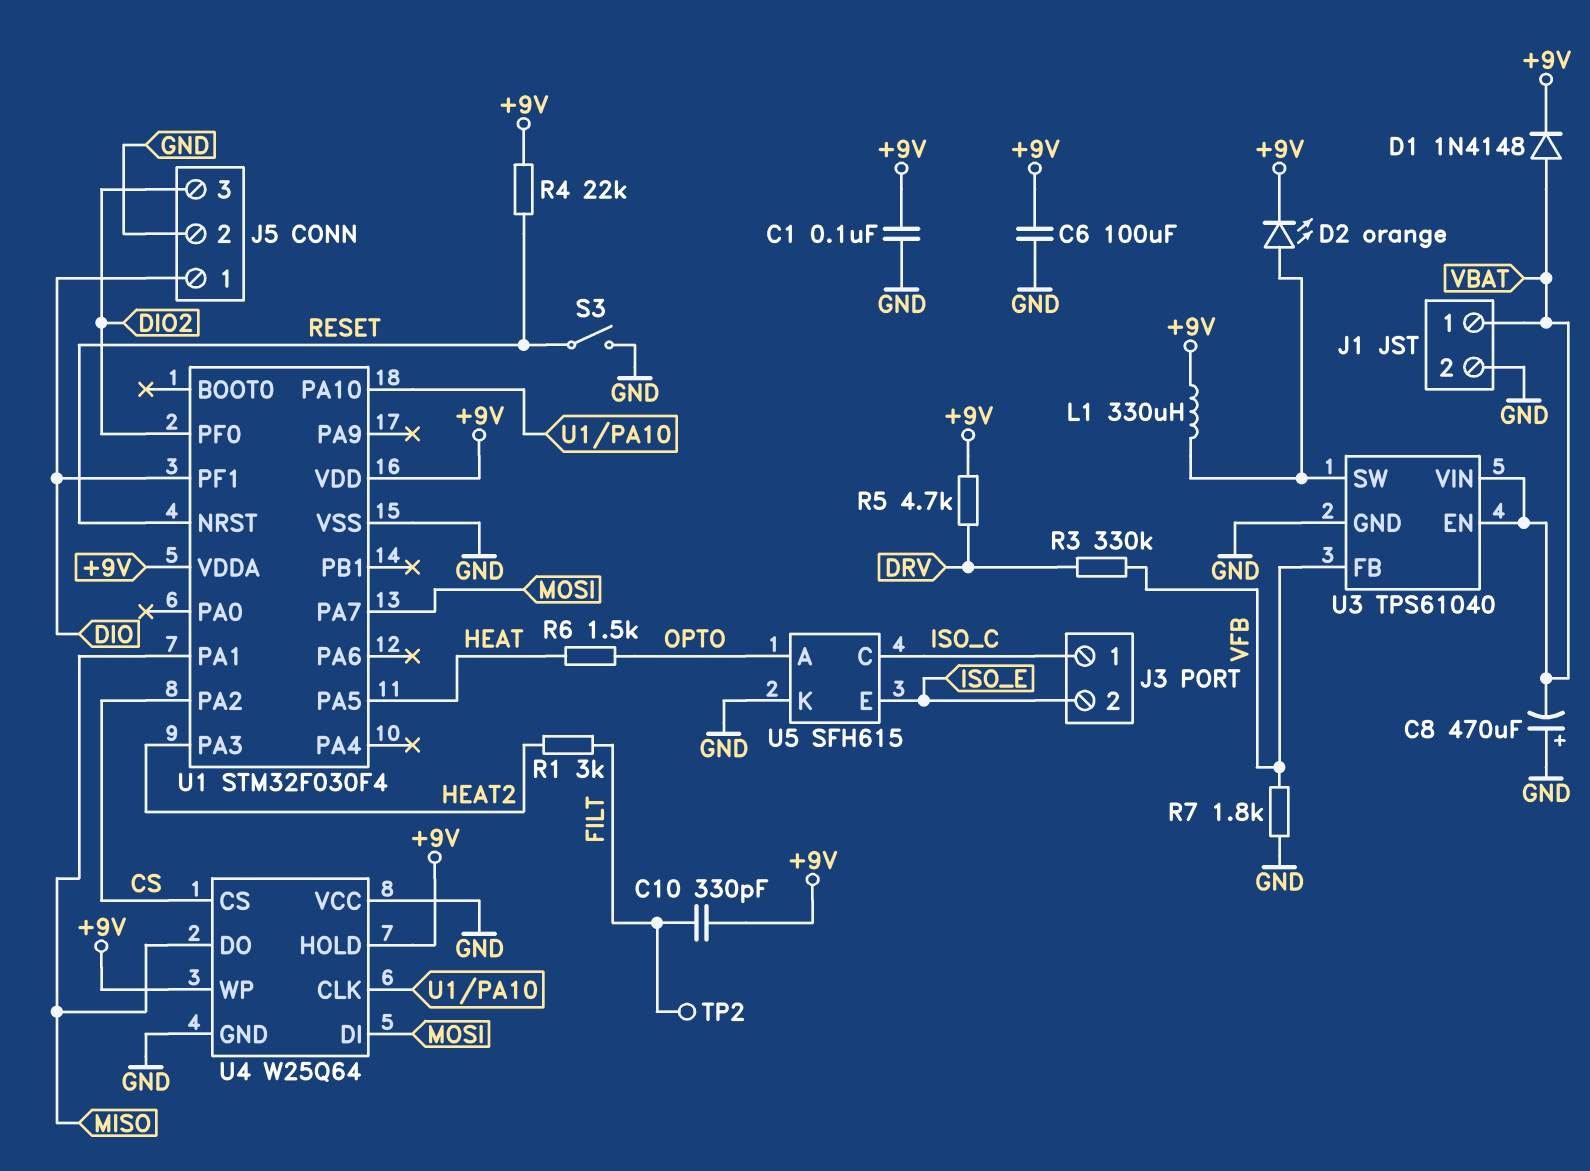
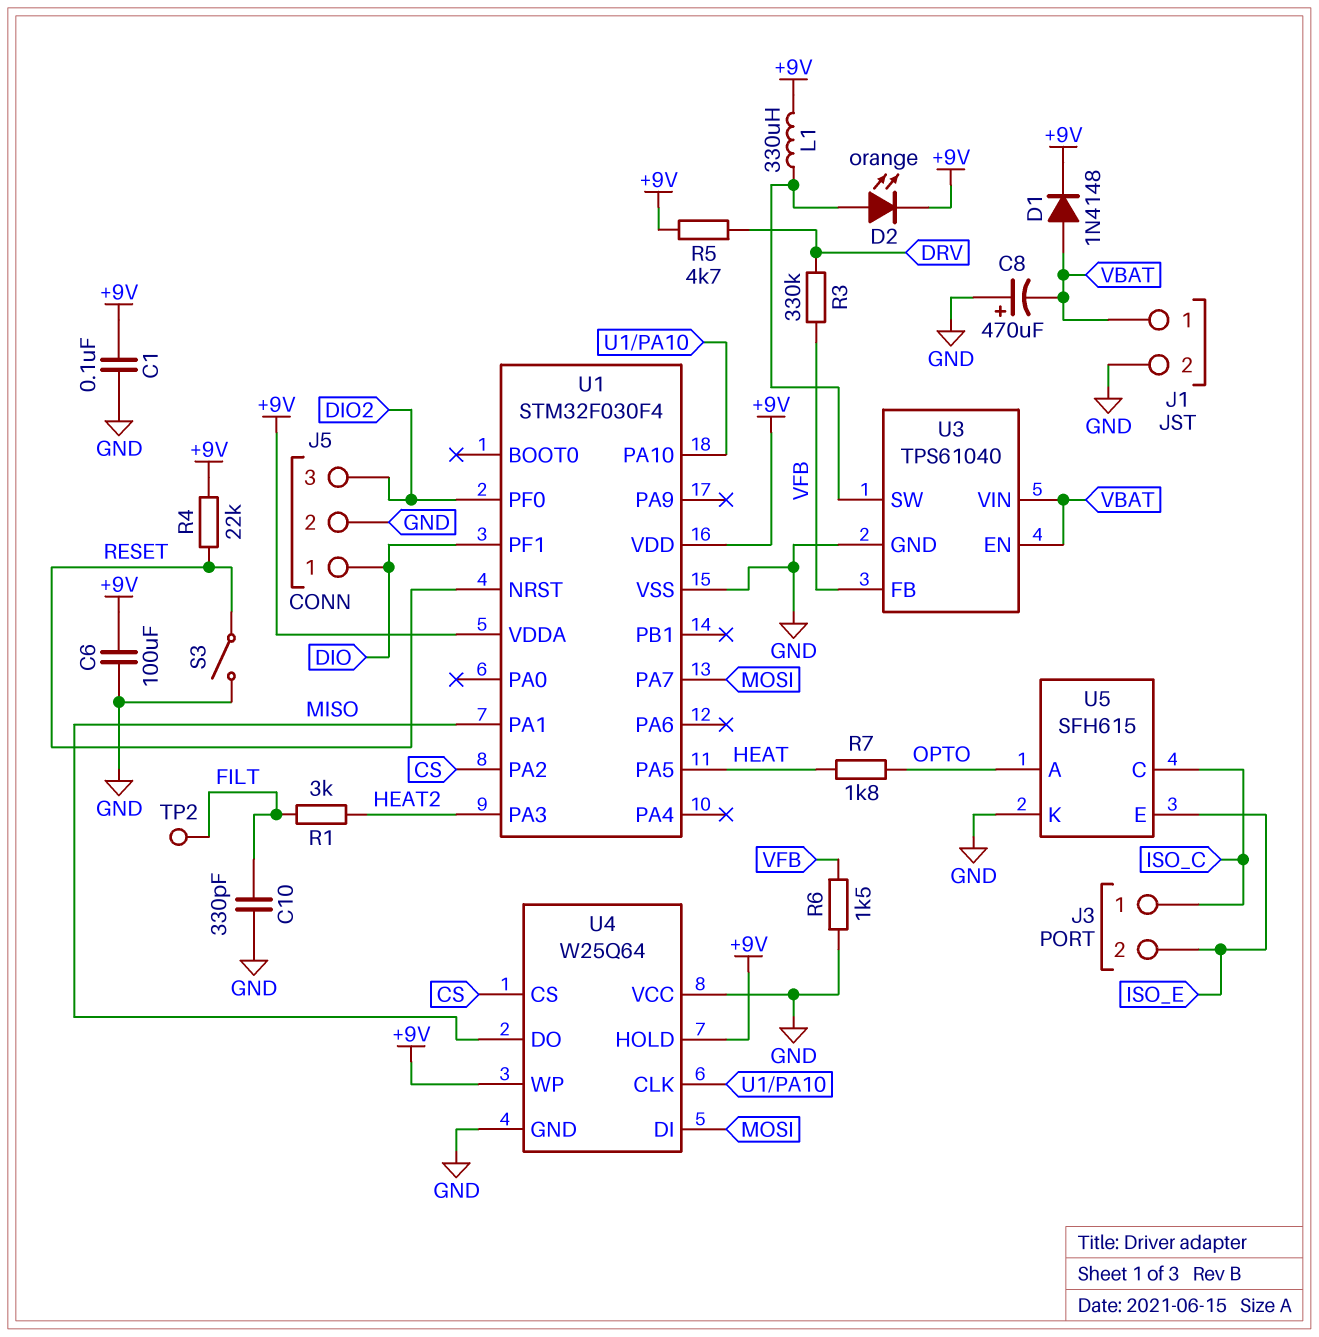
C10: 330pF (+9V, FILT) -> 330pF (FILT, GND)
R6: 1.5k (HEAT, OPTO) -> 1.5k (GND, VFB)
R7: 1.8k (GND, VFB) -> 1.8k (HEAT, OPTO)

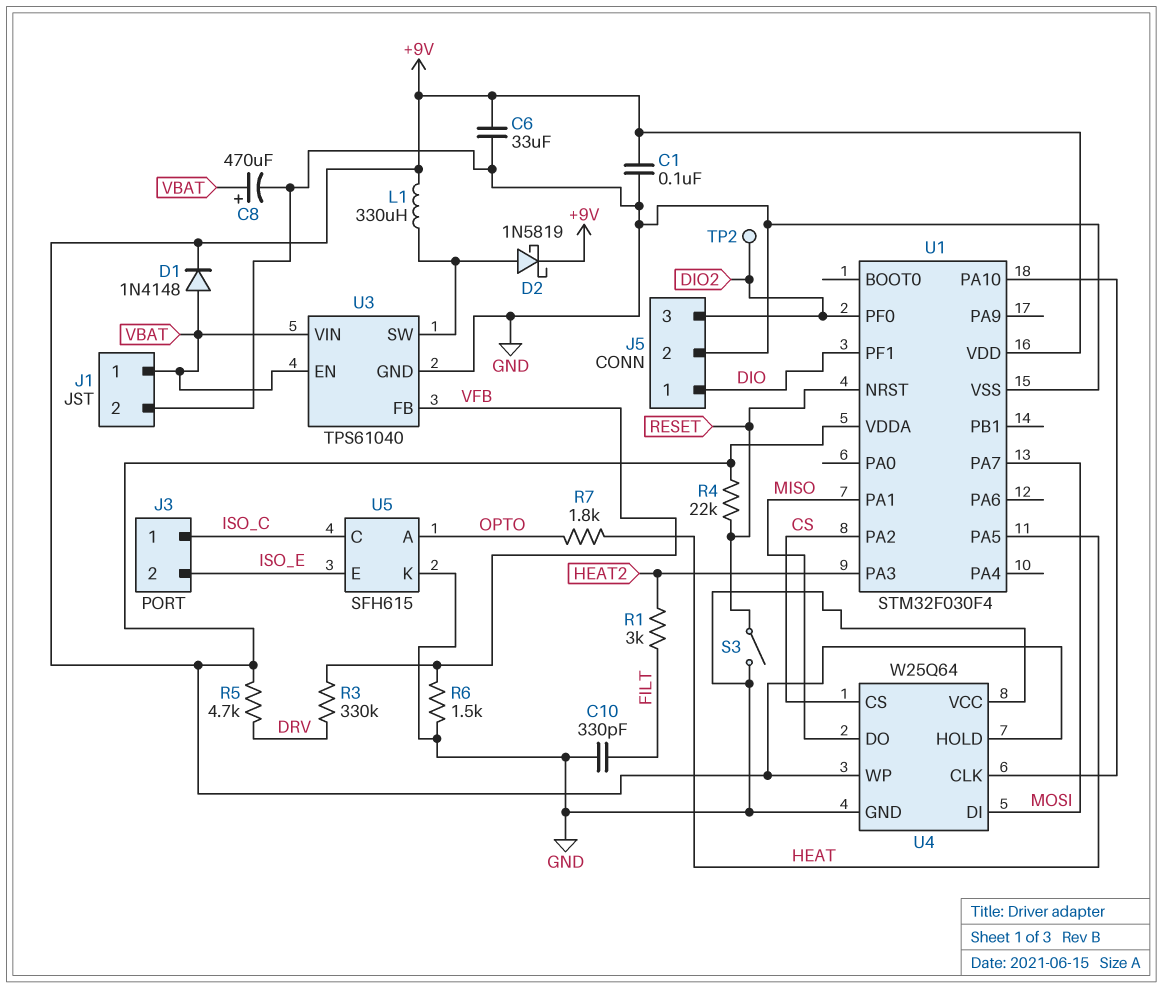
C6: 100uF (+9V, GND) -> 33uF (+9V, GND)
C8: 470uF (plus GND, minus VBAT) -> 470uF (plus VBAT, minus GND)
D2: LED orange (A U3/SW, K +9V) -> schottky 1N5819 (A U3/SW, K +9V)
TP2: test point (FILT) -> test point (DIO2)

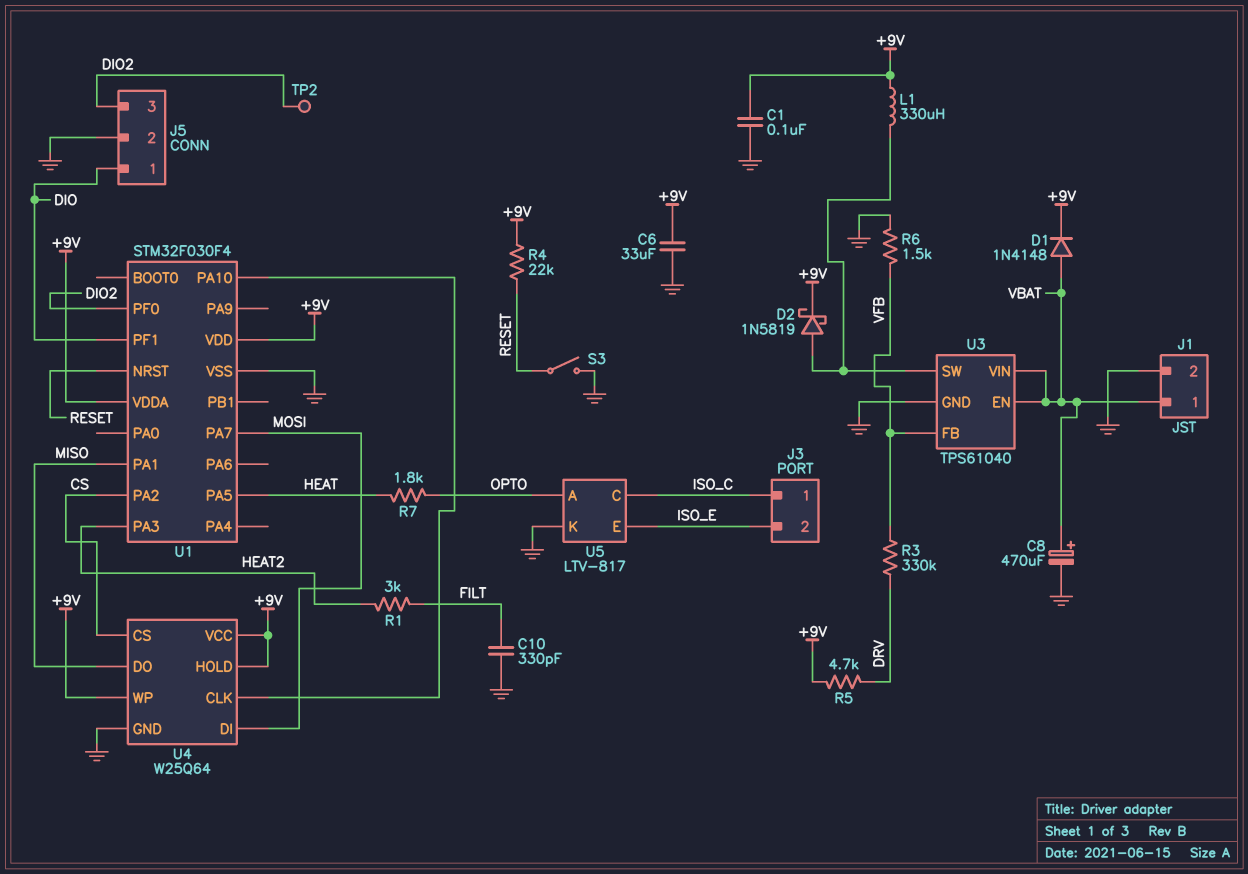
U4 pin VCC: GND -> +9V
U5: SFH615 -> LTV-817

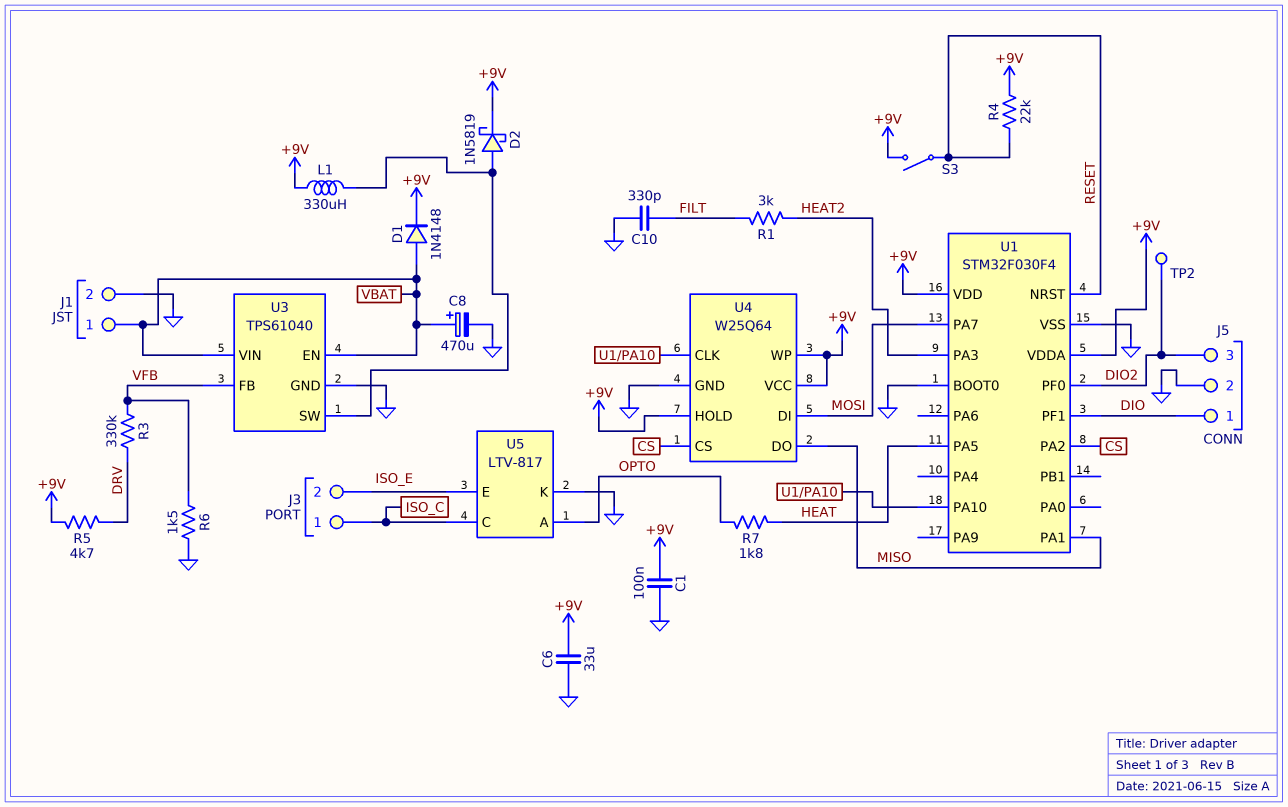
S3: switch (GND, RESET) -> switch (+9V, RESET)
U1 pin BOOT0: none -> GND

